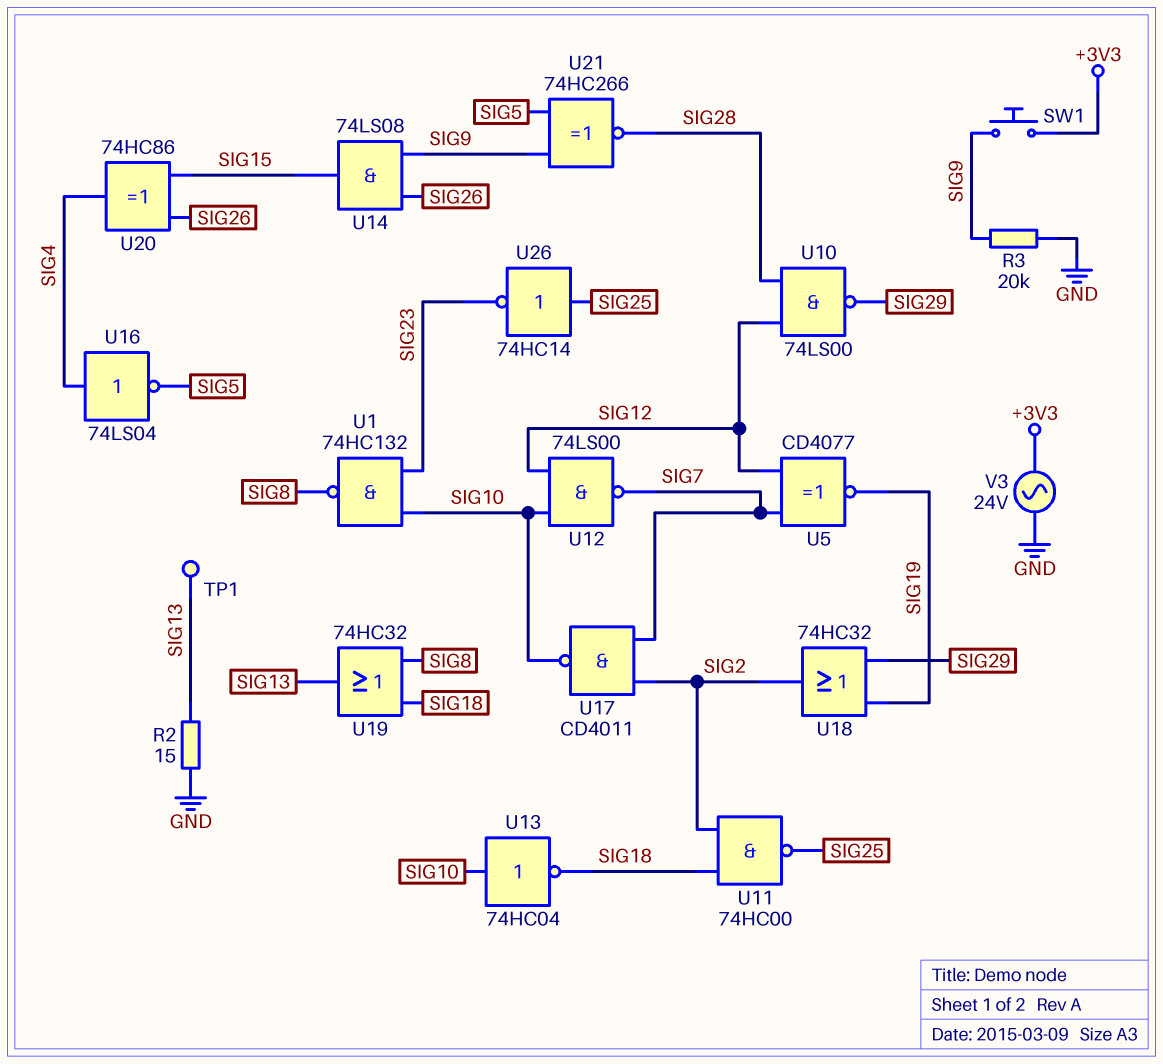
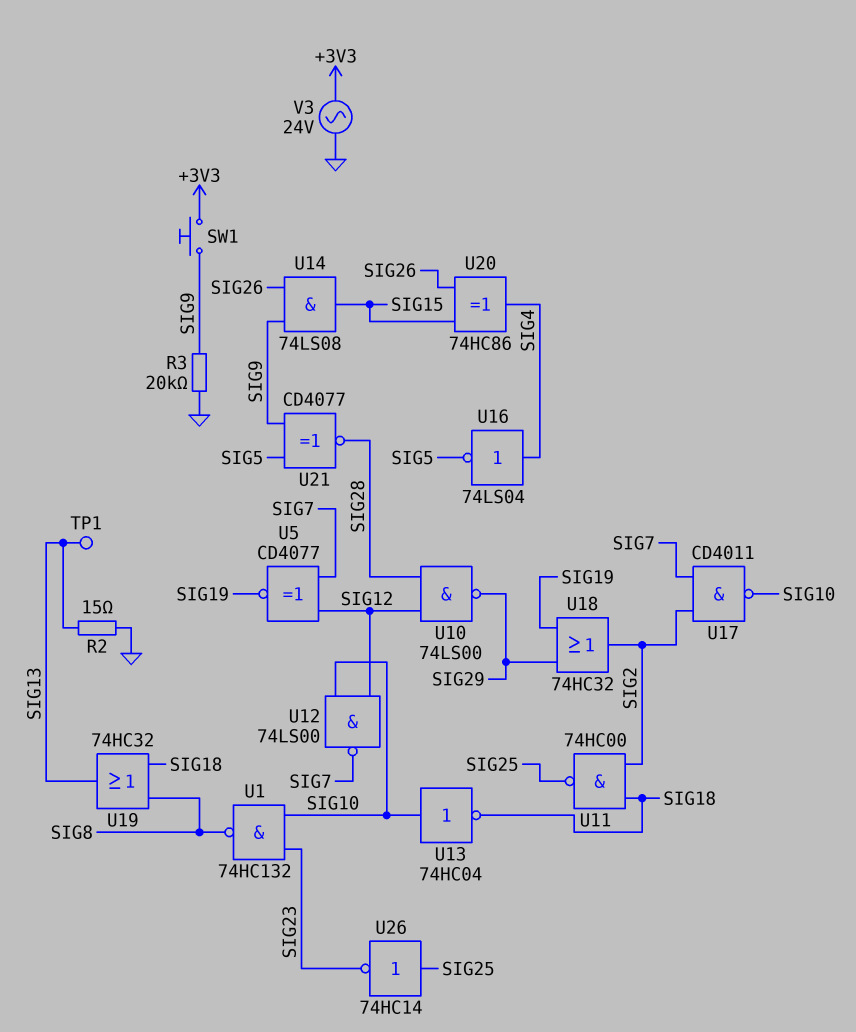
U21: XNOR 74HC266 (in SIG5, in SIG9, out SIG28) -> XNOR CD4077 (in SIG5, in SIG9, out SIG28)

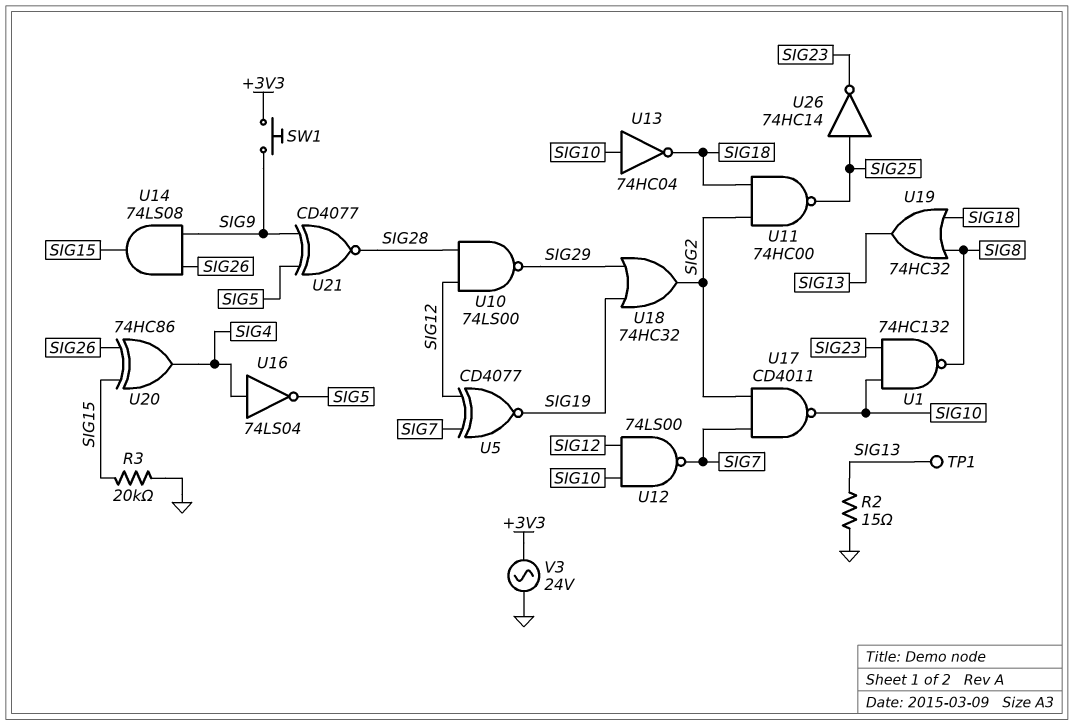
R3: 20k (GND, SIG9) -> 20k (GND, SIG15)

